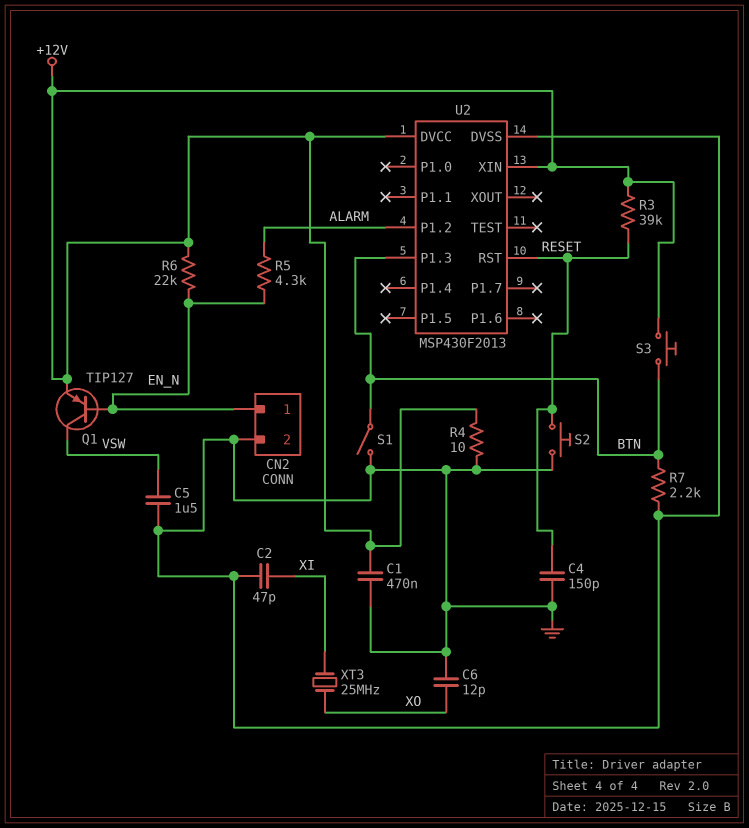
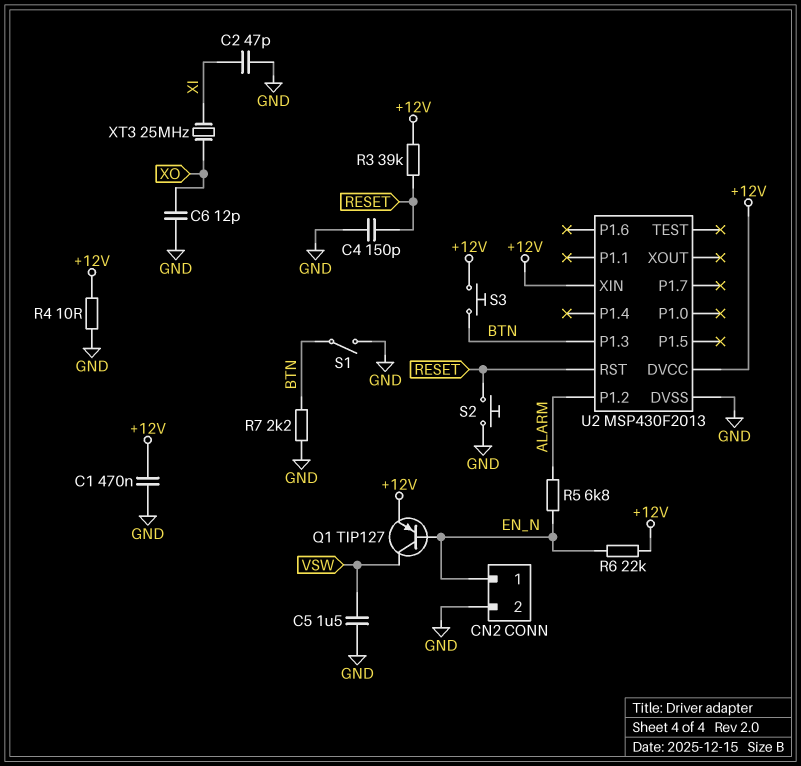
R5: 4.3k (ALARM, EN_N) -> 6.8k (ALARM, EN_N)

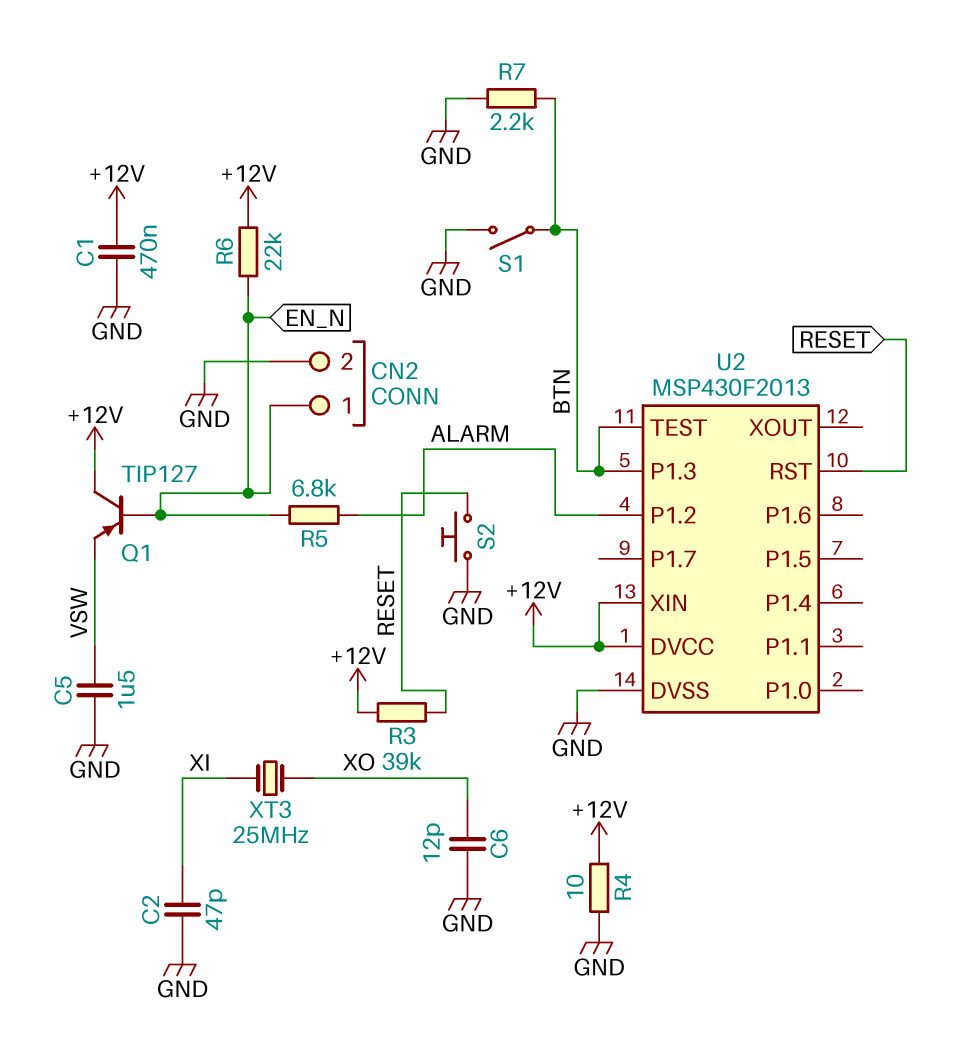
C4: 150pF (GND, RESET) -> none
Q1: PNP TIP127 (B EN_N, C VSW, E +12V) -> PNP TIP127 (B EN_N, C +12V, E VSW)
S3: button (+12V, BTN) -> none
U2 pin TEST: none -> BTN

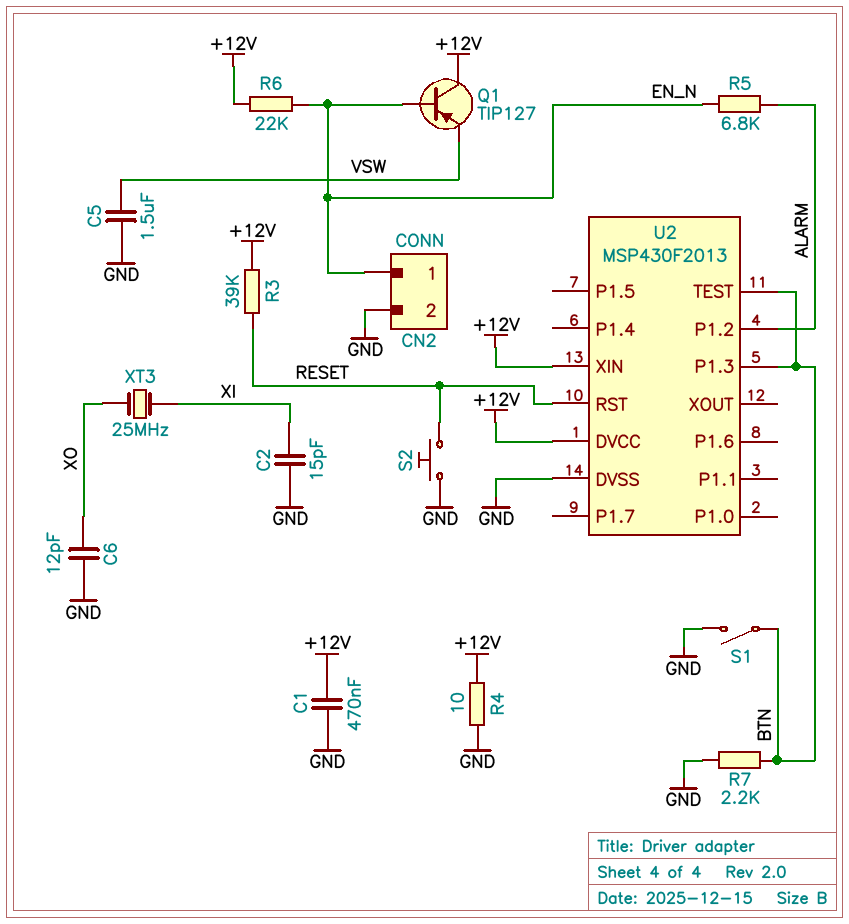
C2: 47pF (GND, XI) -> 15pF (GND, XI)

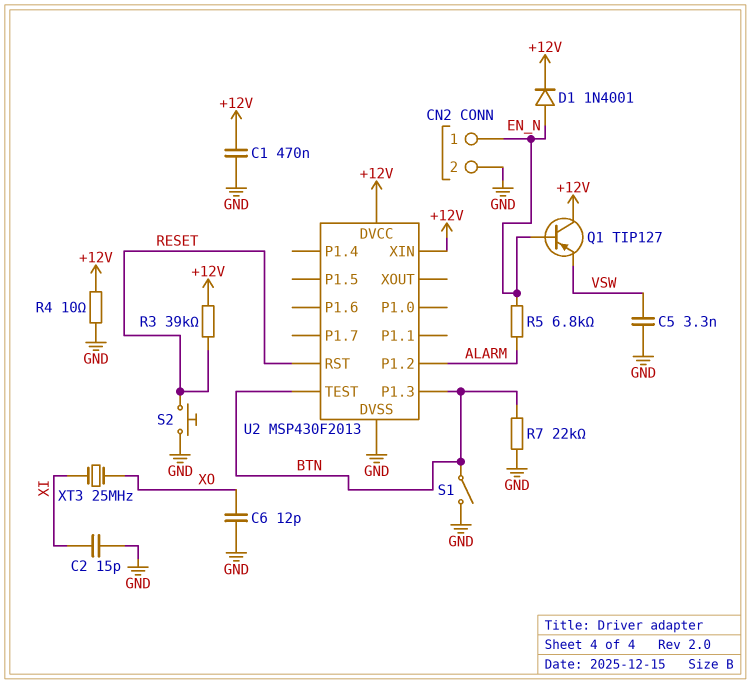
C5: 1.5uF (GND, VSW) -> 3.3nF (GND, VSW)
D1: none -> diode 1N4001 (A EN_N, K +12V)
R6: 22k (+12V, EN_N) -> none
R7: 2.2k (BTN, GND) -> 22k (BTN, GND)

